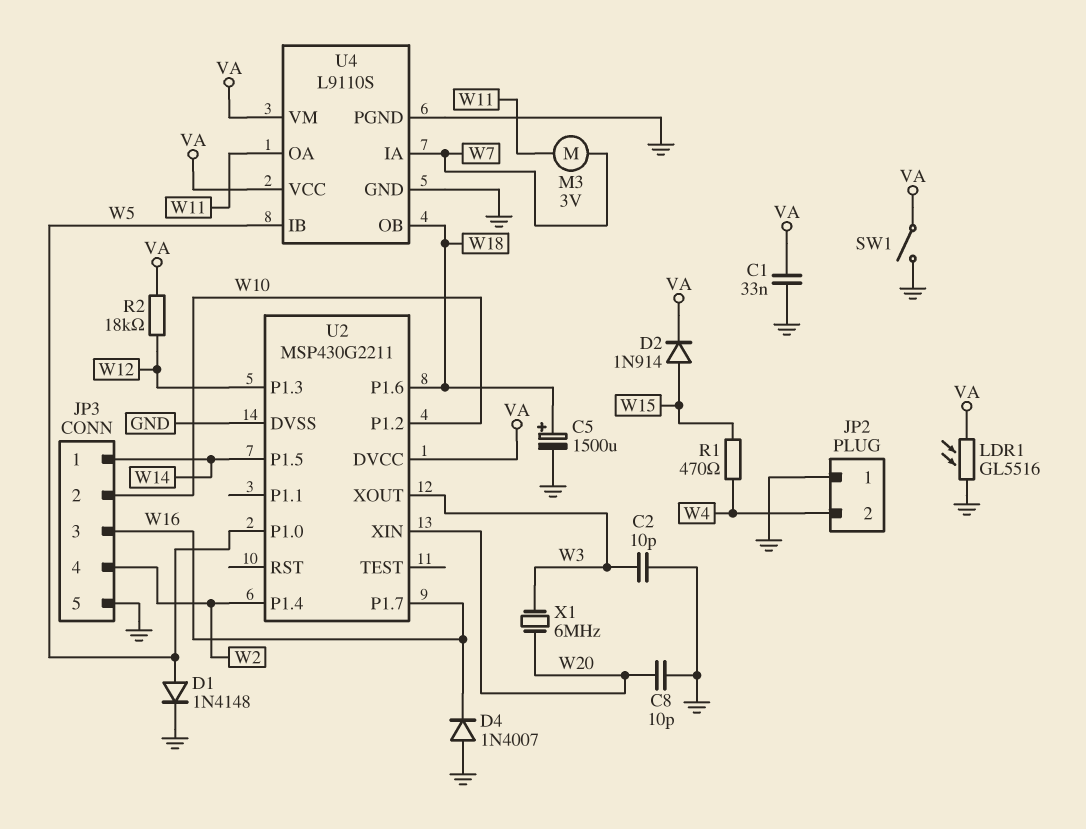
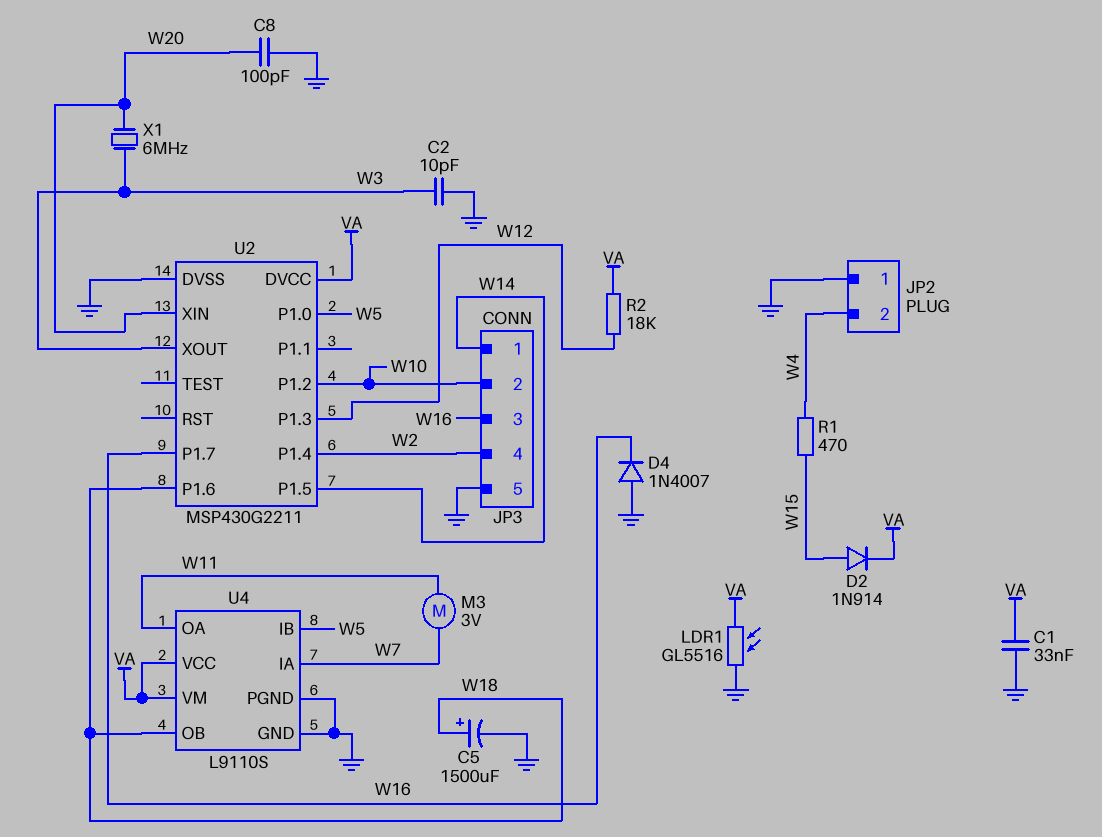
C8: 10pF (GND, W20) -> 100pF (GND, W20)
D1: diode 1N4148 (A W5, K GND) -> none
SW1: switch (GND, VA) -> none

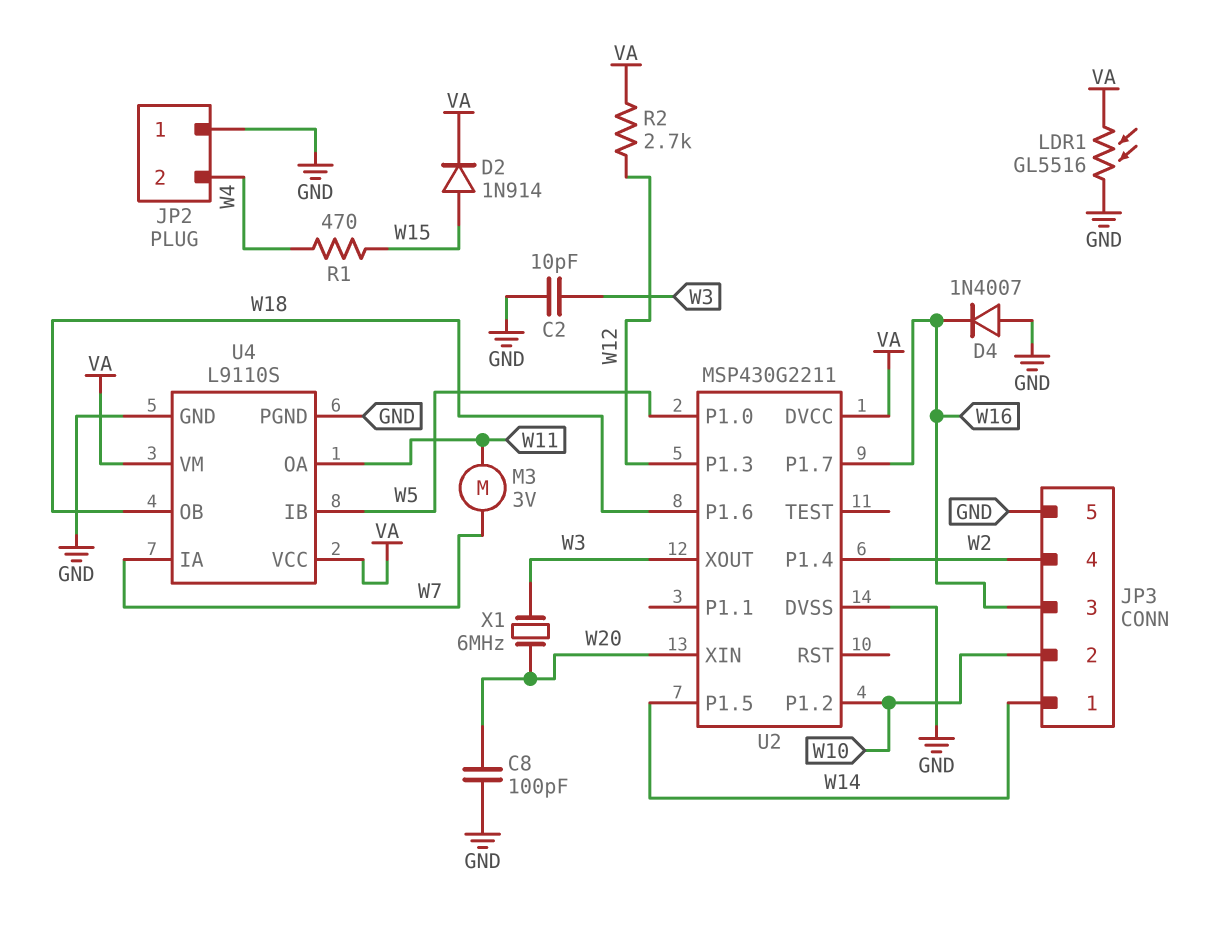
C1: 33nF (GND, VA) -> none
C5: 1500uF (plus W18, minus GND) -> none
R2: 18k (VA, W12) -> 2.7k (VA, W12)

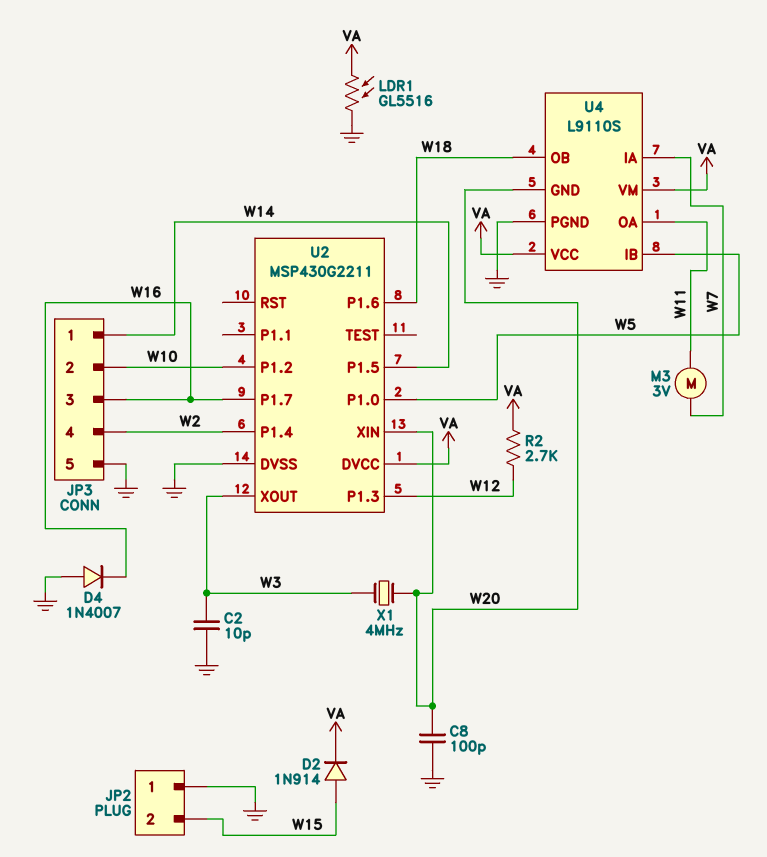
JP2 pin 2: W4 -> W15
R1: 470 (W4, W15) -> none
U4 pin GND: GND -> W20
X1: 6MHz (W3, W20) -> 4MHz (W3, W20)

